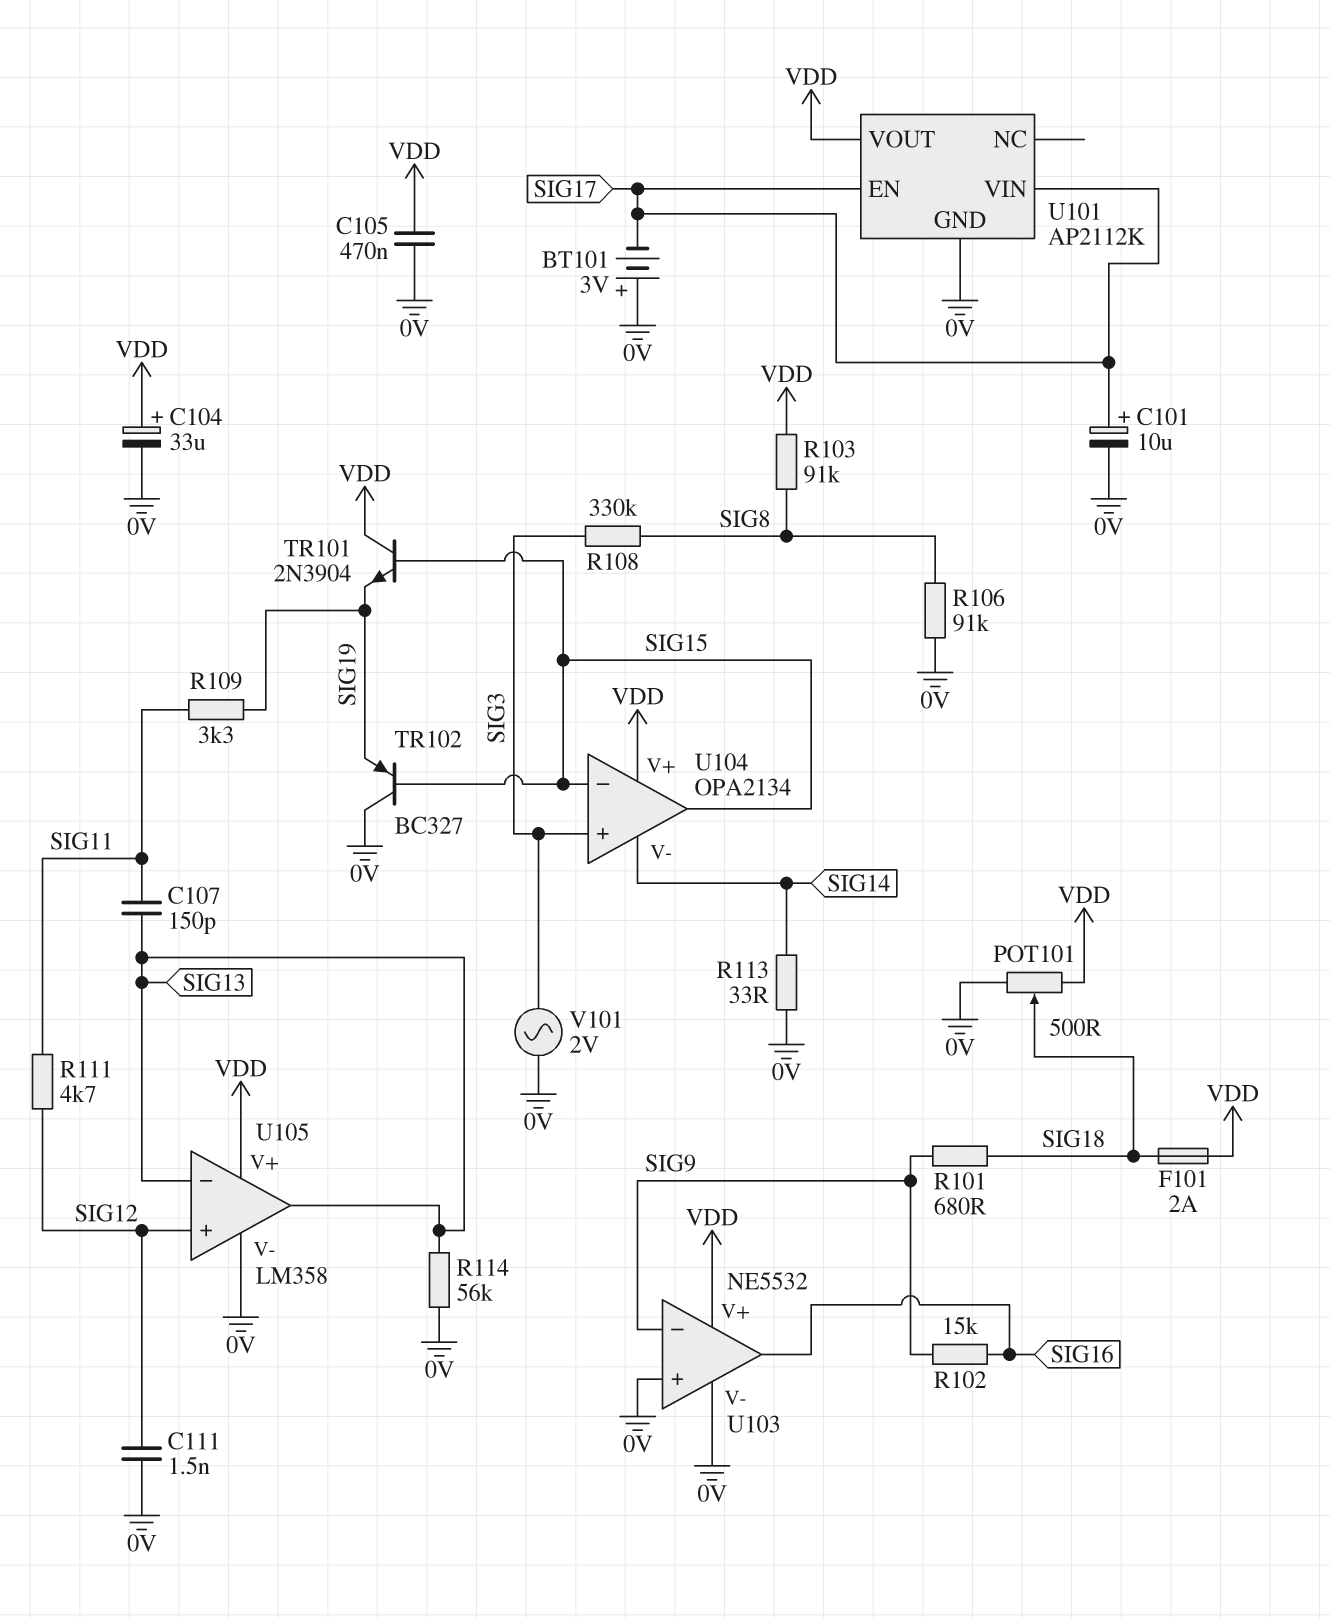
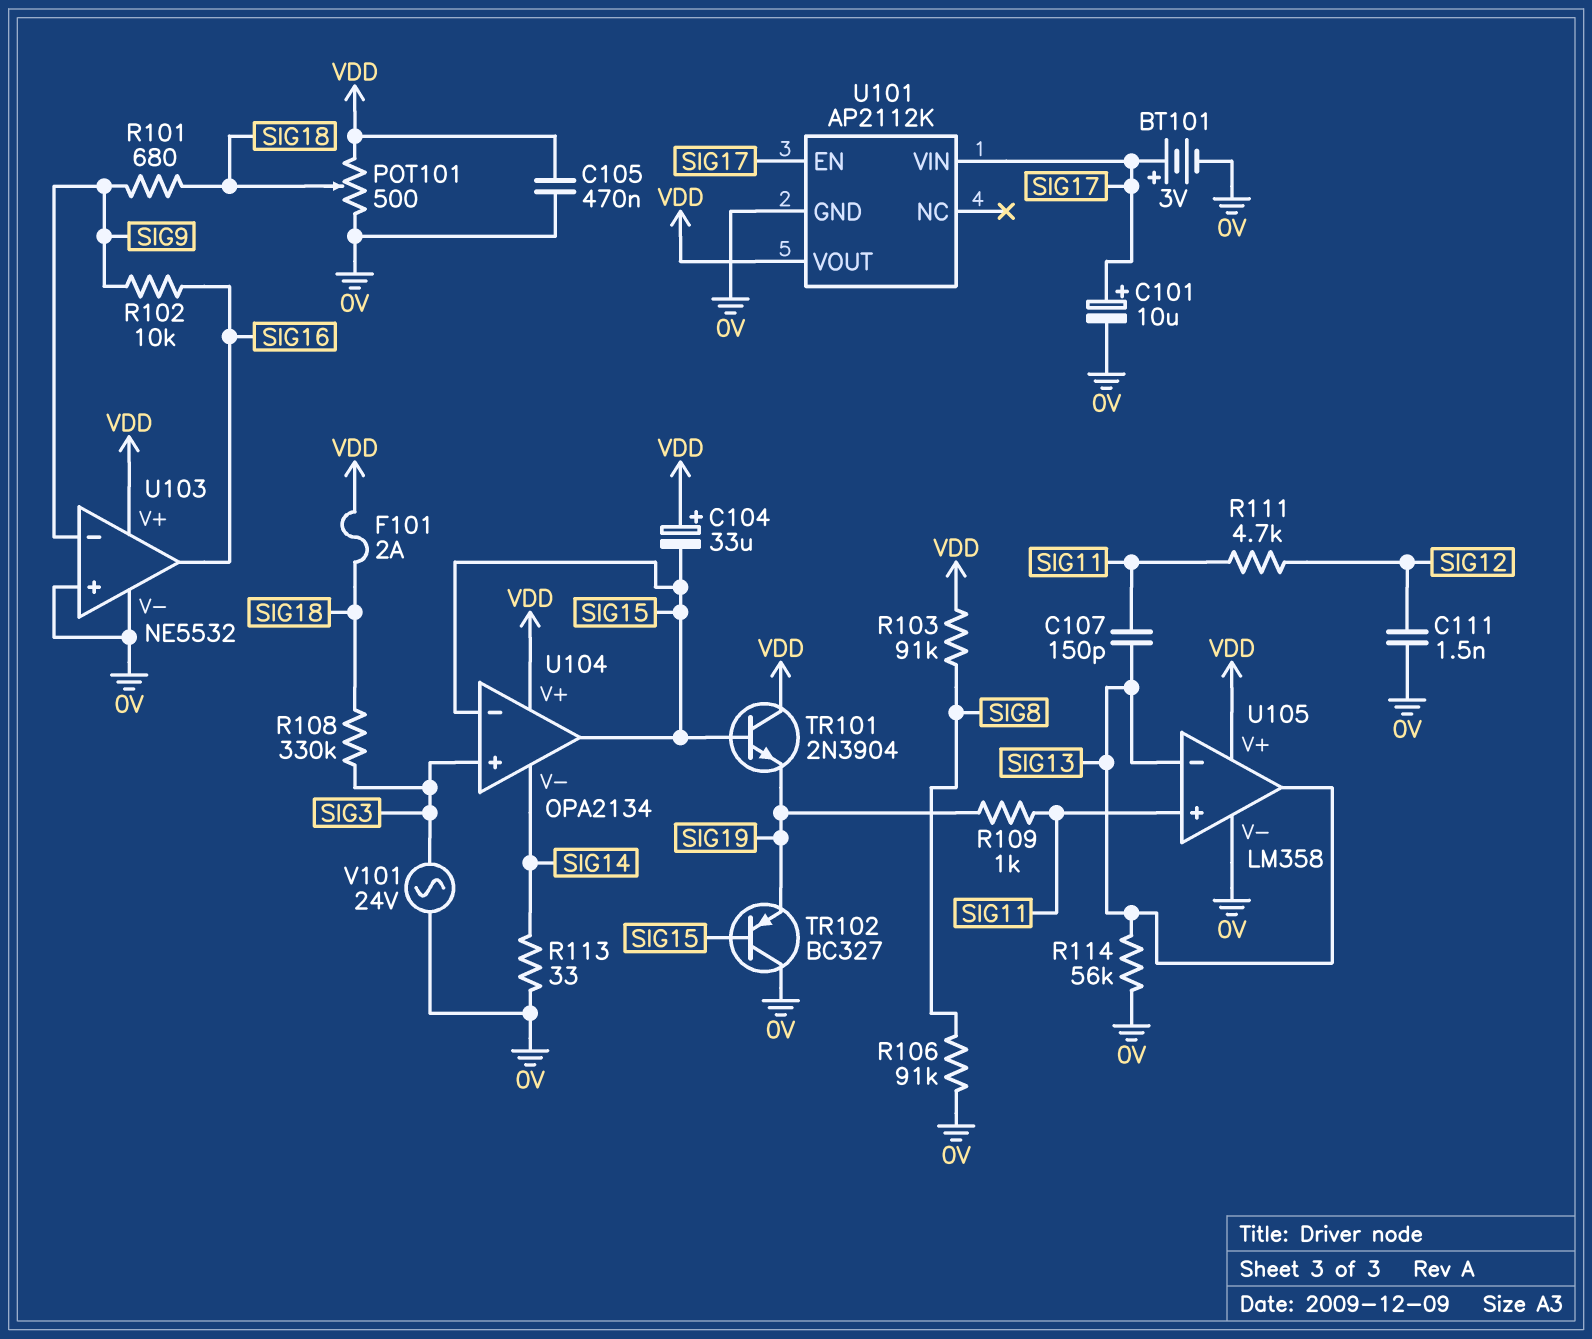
BT101: 3V (plus 0V, minus SIG17) -> 3V (plus SIG17, minus 0V)
C104: 33uF (plus VDD, minus 0V) -> 33uF (plus VDD, minus SIG15)
R102: 15k (SIG9, SIG16) -> 10k (SIG9, SIG16)
R108: 330k (SIG3, SIG8) -> 330k (SIG3, SIG18)
R109: 3.3k (SIG11, SIG19) -> 1k (SIG11, SIG19)
U105 pin in+: SIG12 -> SIG11
V101: AC 2V (0V, SIG3) -> AC 24V (0V, SIG3)

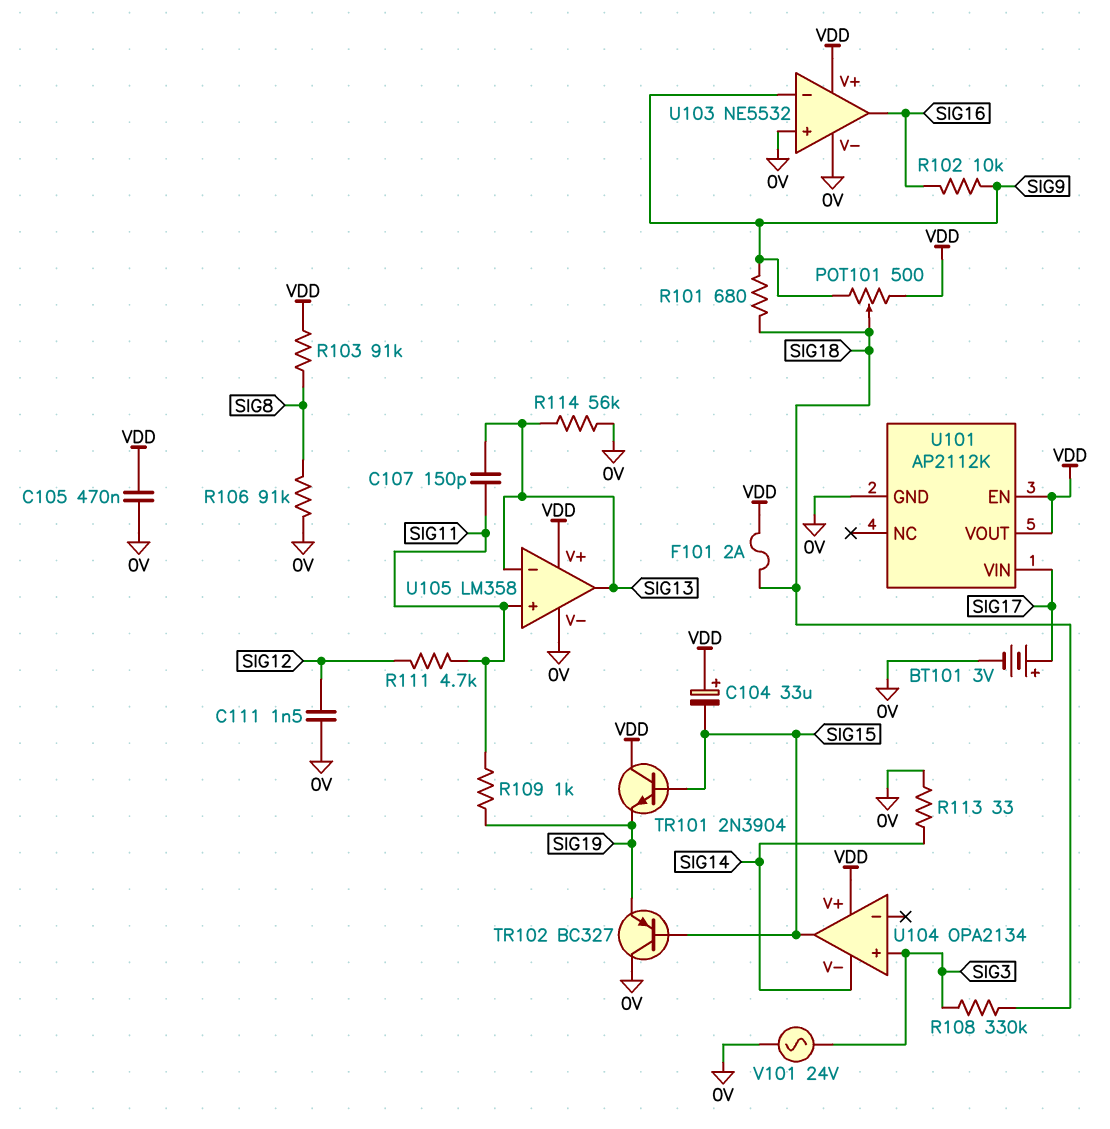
C101: 10uF (plus SIG17, minus 0V) -> none
POT101: 500 (0V, VDD, wiper SIG18) -> 500 (SIG9, VDD, wiper SIG18)
U101 pin EN: SIG17 -> VDD
U104 pin in-: SIG15 -> none

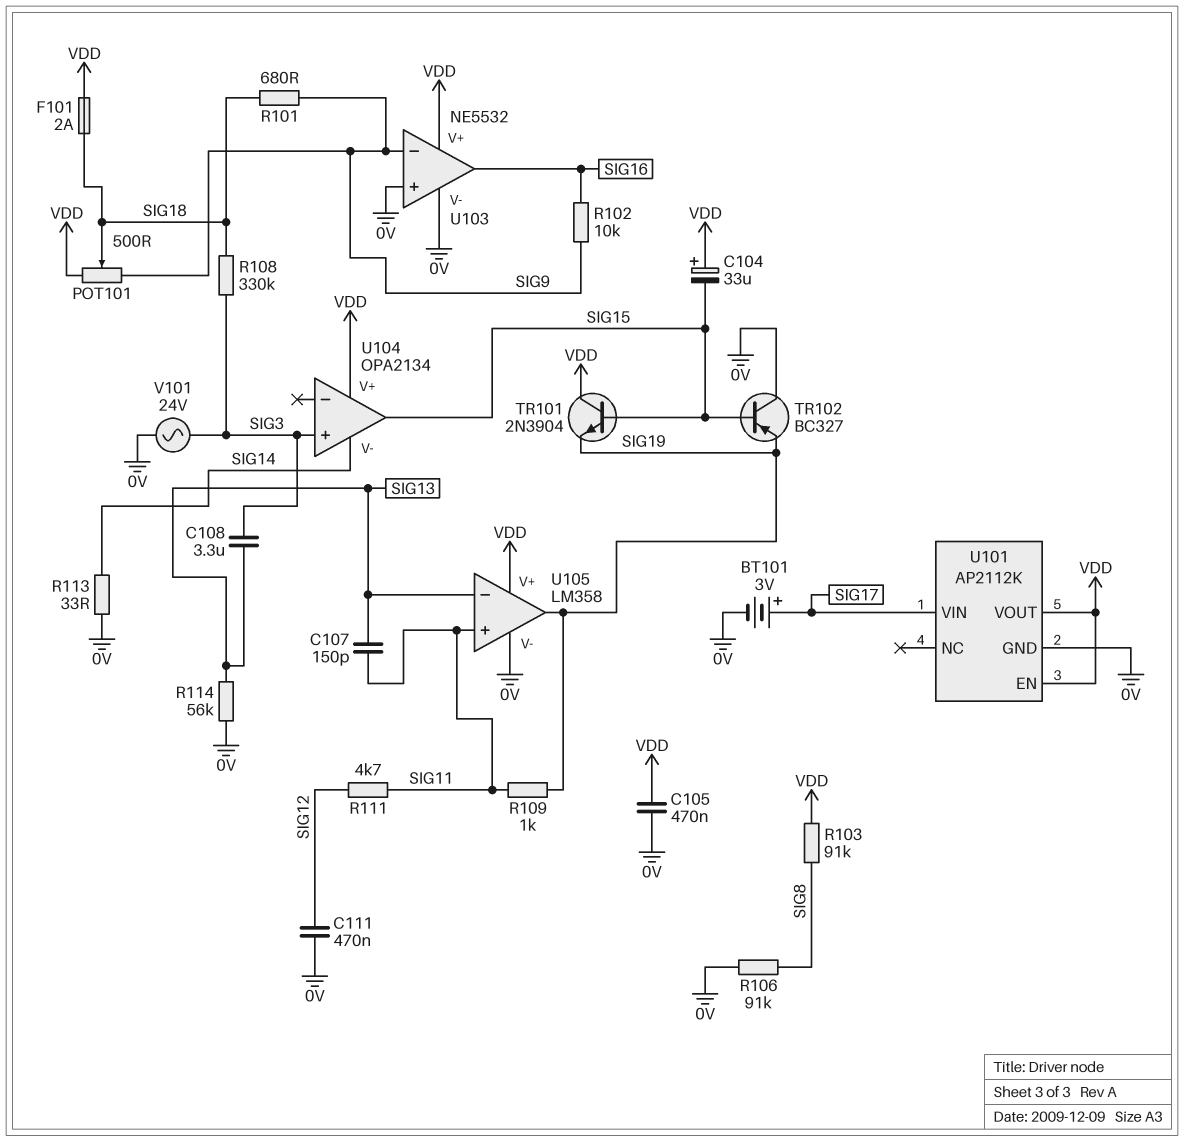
C108: none -> 3.3uF (SIG3, SIG13)
C111: 1.5nF (0V, SIG12) -> 470nF (0V, SIG12)
U105 pin out: SIG13 -> SIG19

